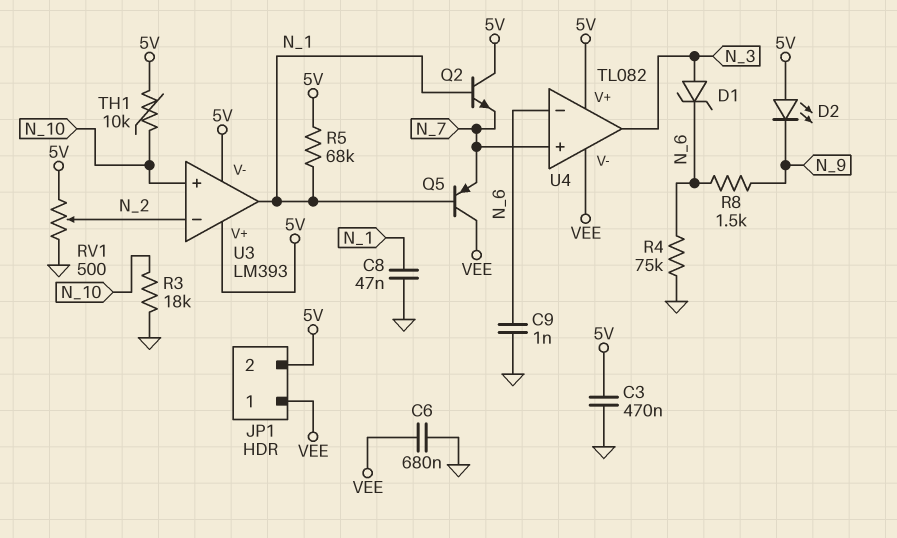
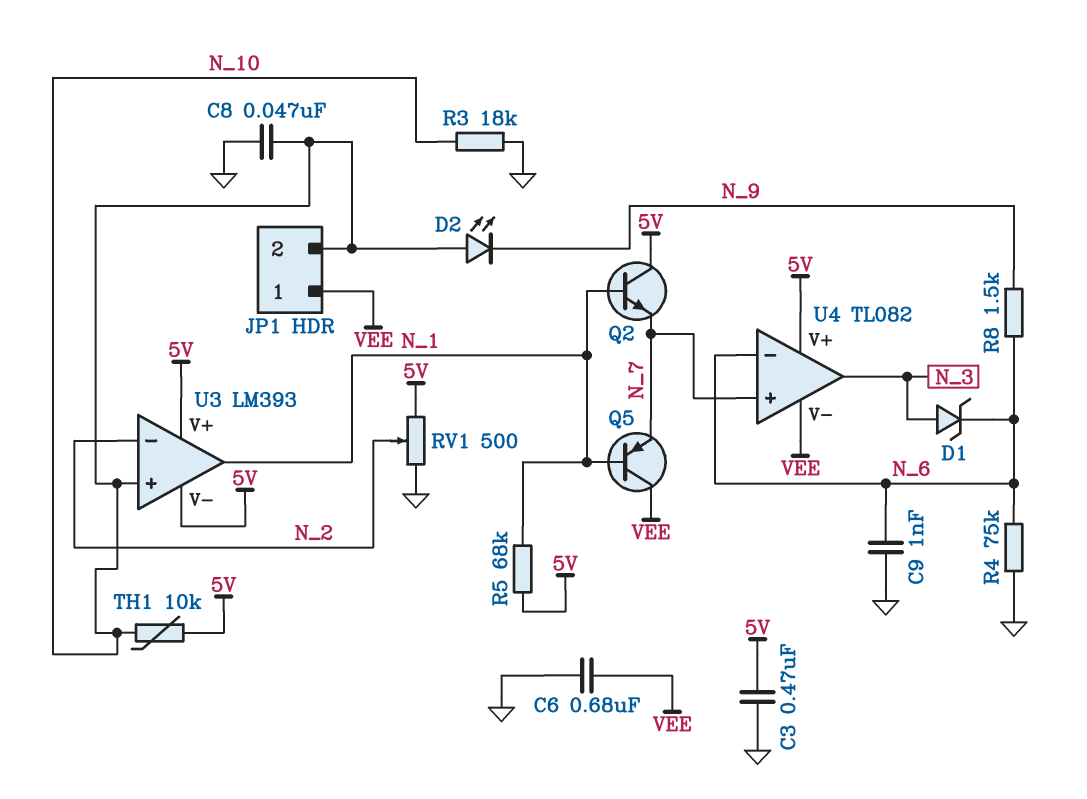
C8: 47nF (GND, N_1) -> 47nF (GND, N_10)
D2: LED (A 5V, K N_9) -> LED (A N_10, K N_9)
JP1 pin 2: 5V -> N_10

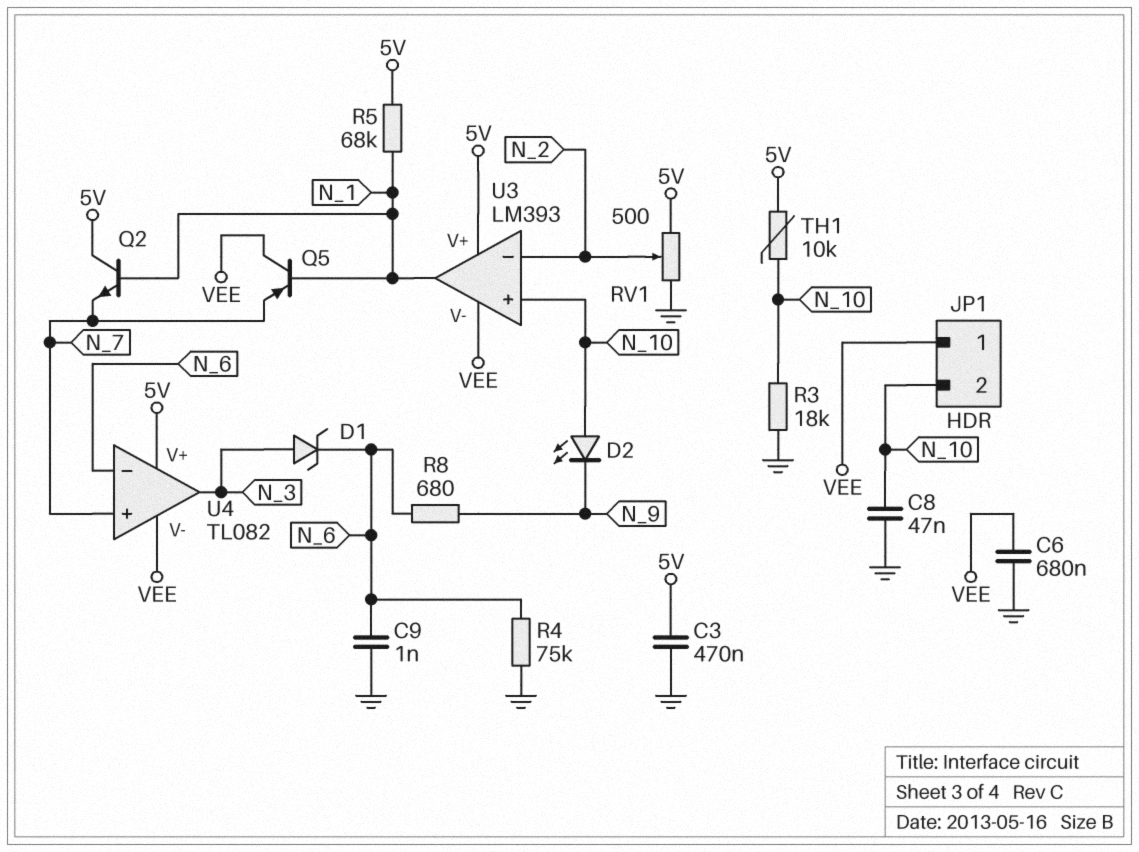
R8: 1.5k (N_6, N_9) -> 680 (N_6, N_9)
U3 pin V-: 5V -> VEE

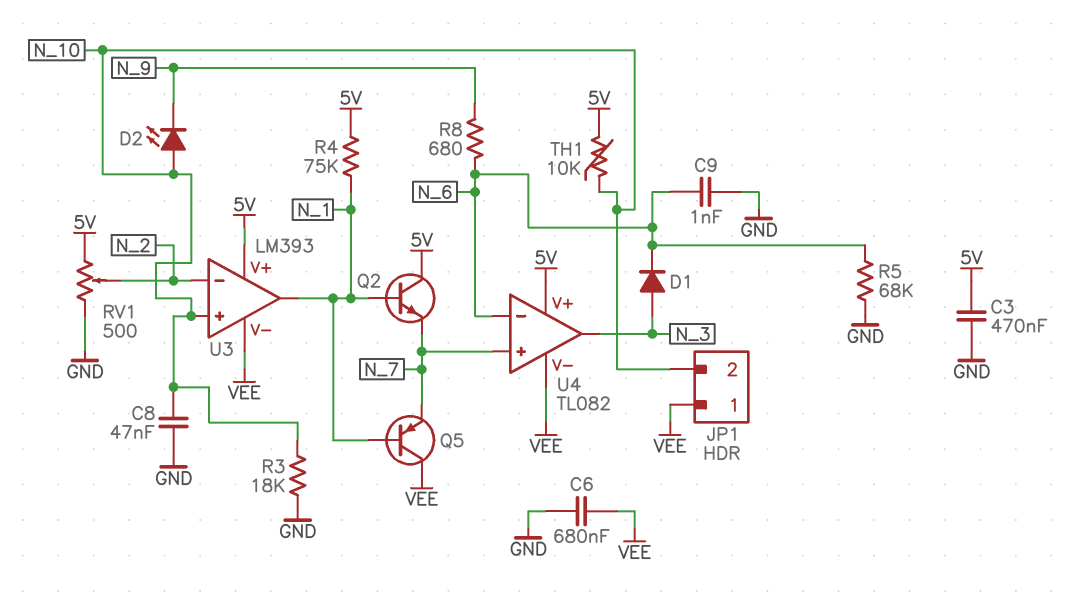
D1: zener (A N_3, K N_6) -> diode (A N_3, K N_6)
R4: 75k (GND, N_6) -> 75k (5V, N_1)
R5: 68k (5V, N_1) -> 68k (GND, N_6)

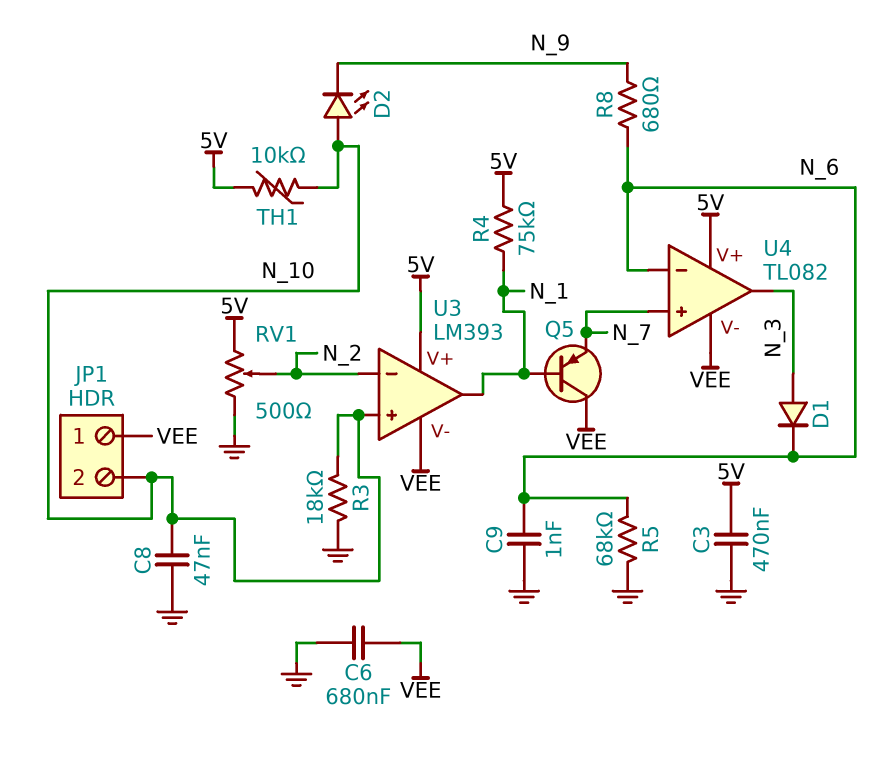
Q2: NPN (B N_1, C 5V, E N_7) -> none

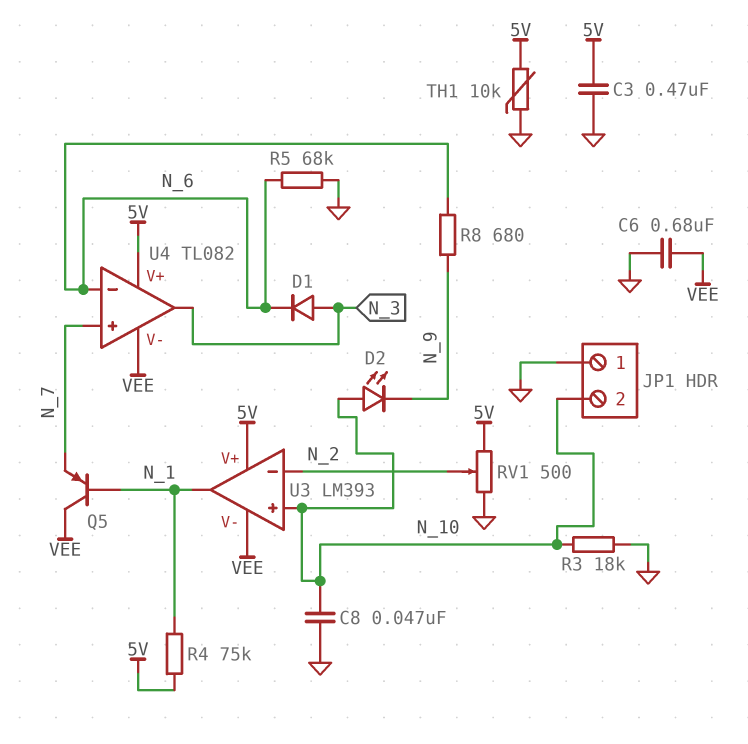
C9: 1nF (GND, N_6) -> none
JP1 pin 1: VEE -> GND
TH1: 10k (5V, N_10) -> 10k (5V, GND)

